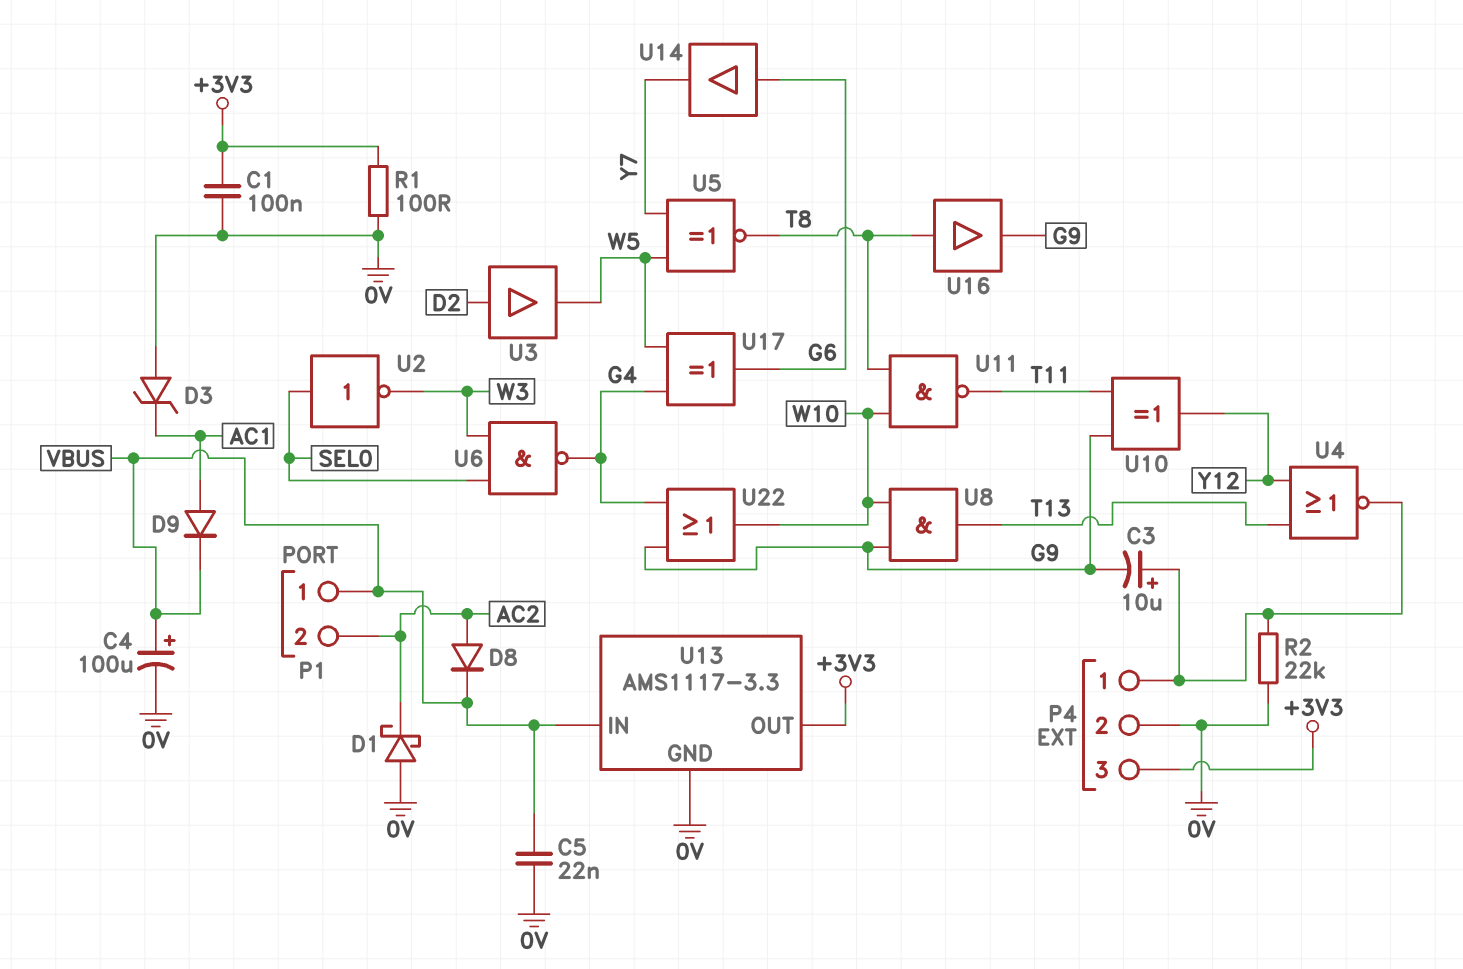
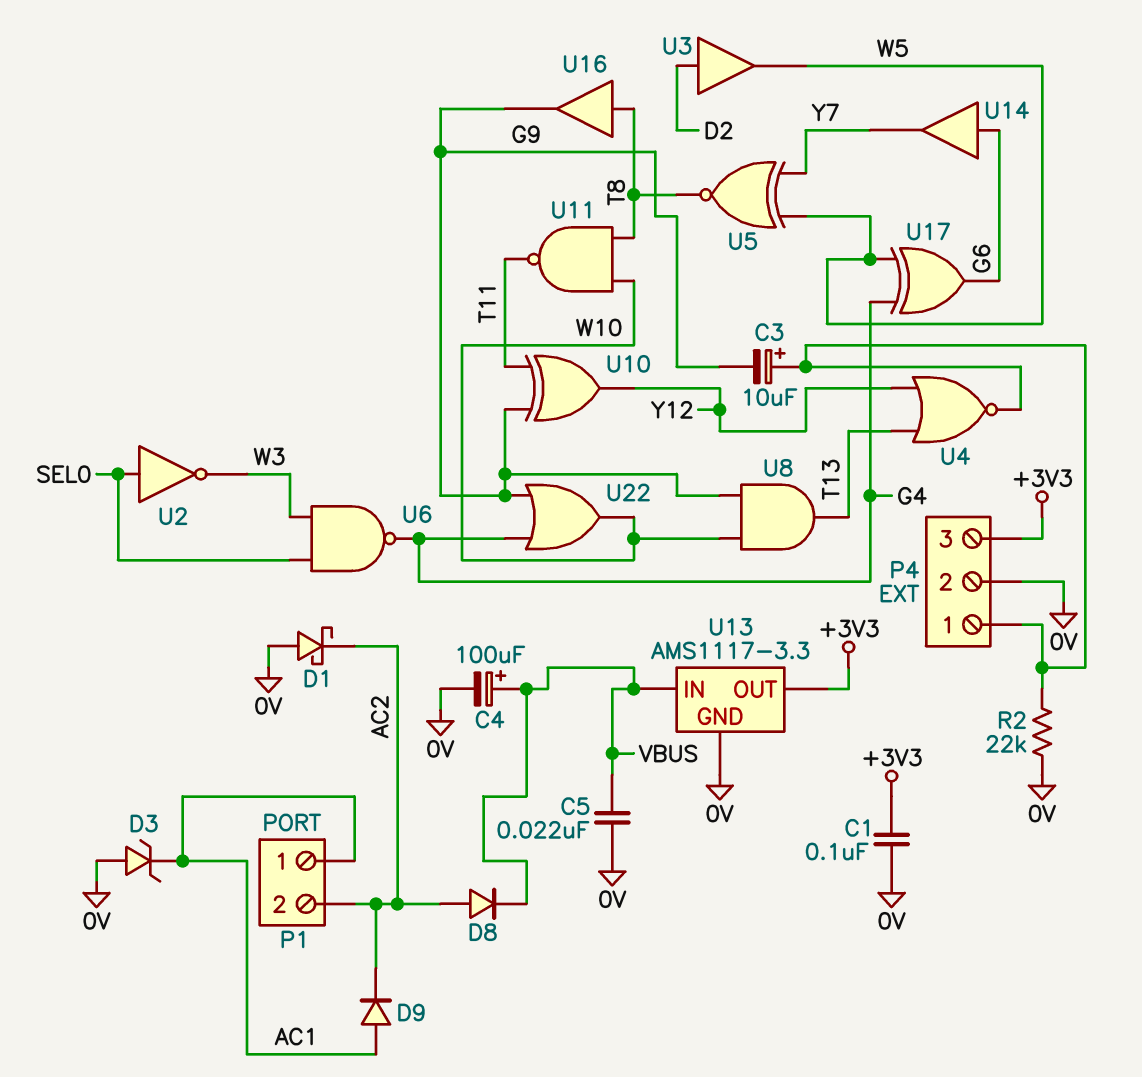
D9: diode (A AC1, K VBUS) -> diode (A AC1, K AC2)
P1 pin 1: VBUS -> AC1
R1: 100 (+3V3, 0V) -> none

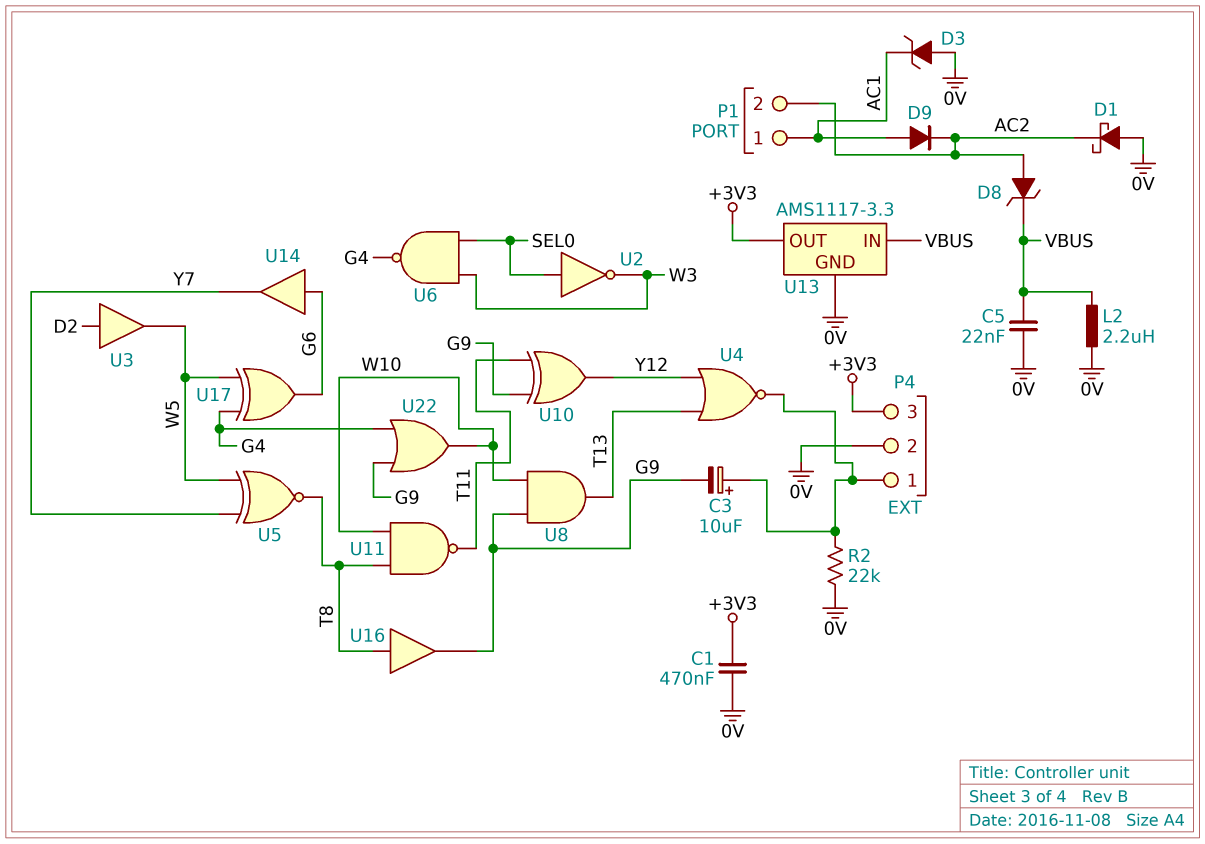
C1: 100nF (+3V3, 0V) -> 470nF (+3V3, 0V)
C4: 100uF (plus VBUS, minus 0V) -> none
D8: diode (A AC2, K VBUS) -> zener (A AC2, K VBUS)
L2: none -> 2.2uH (0V, VBUS)

